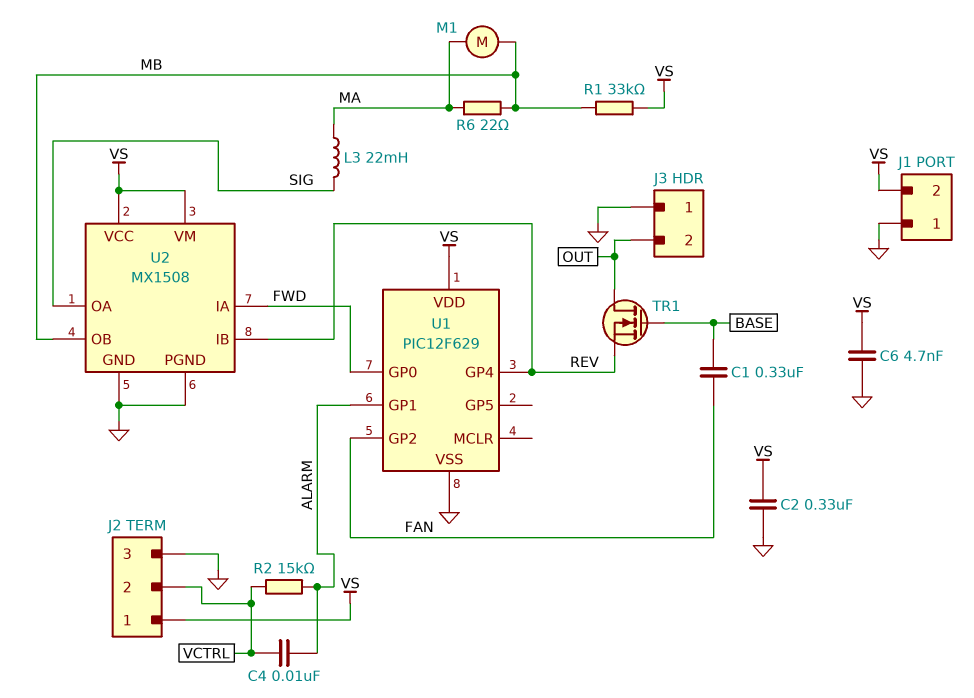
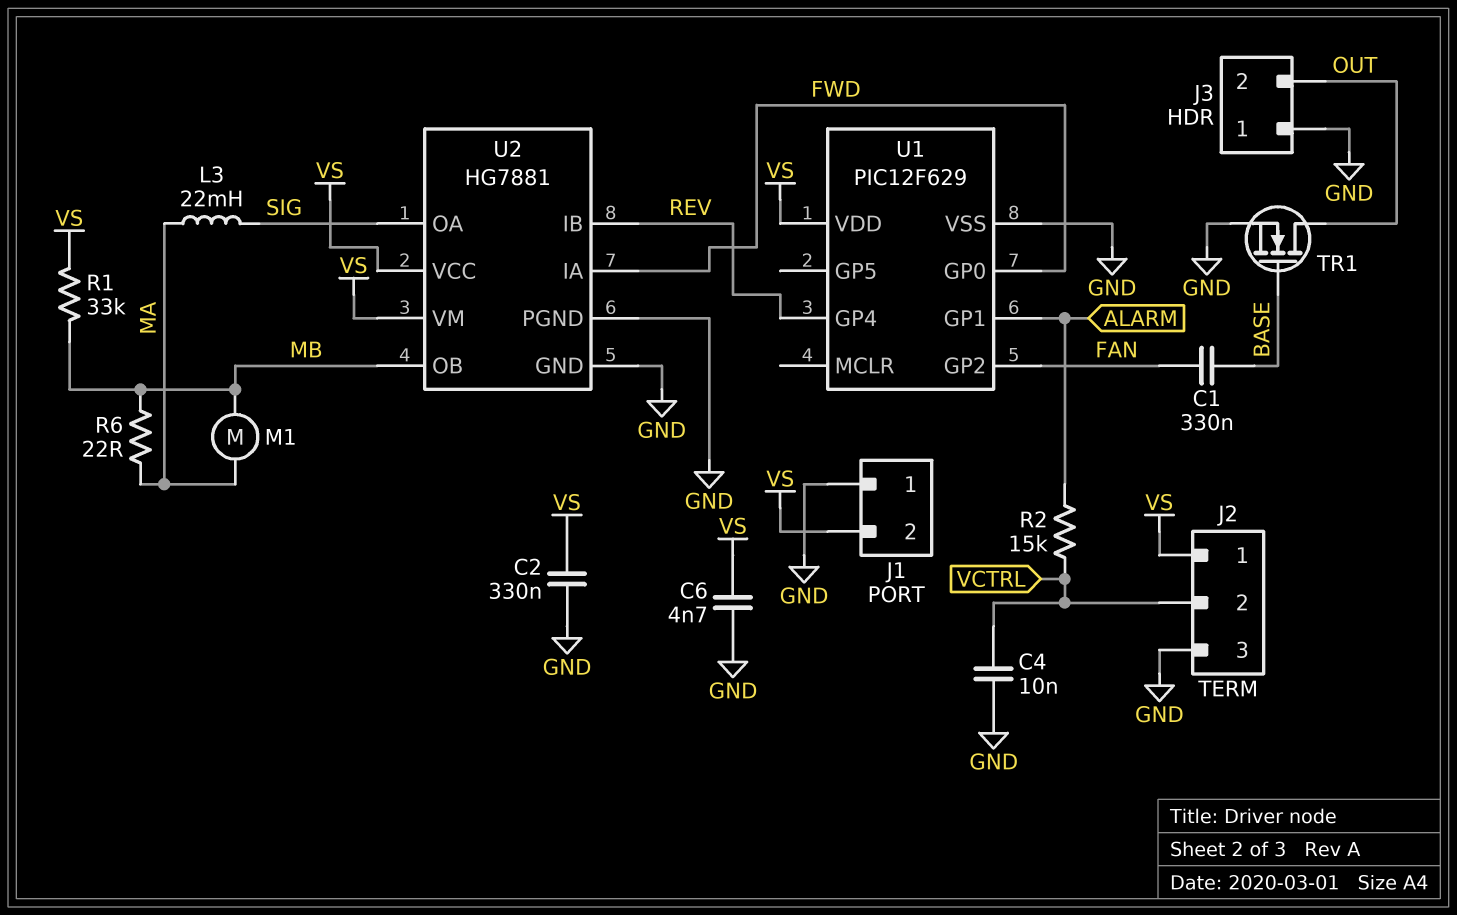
C4: 10nF (ALARM, VCTRL) -> 10nF (GND, VCTRL)
TR1: NMOS (G BASE, D OUT, S REV) -> NMOS (G BASE, D OUT, S GND)
U2: MX1508 -> HG7881

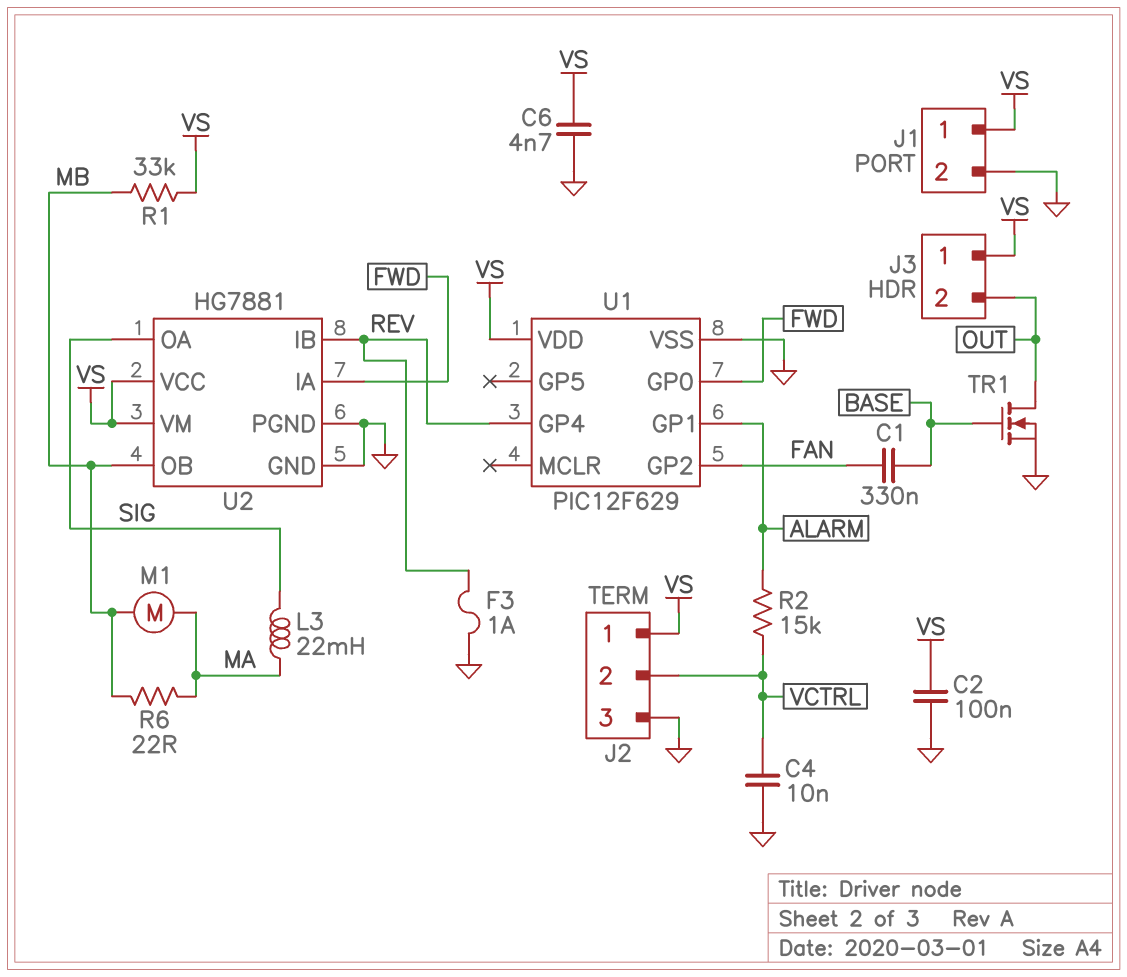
C2: 330nF (GND, VS) -> 100nF (GND, VS)
F3: none -> 1A (GND, REV)
J1 pin 1: GND -> VS
J1 pin 2: VS -> GND
J3 pin 1: GND -> VS

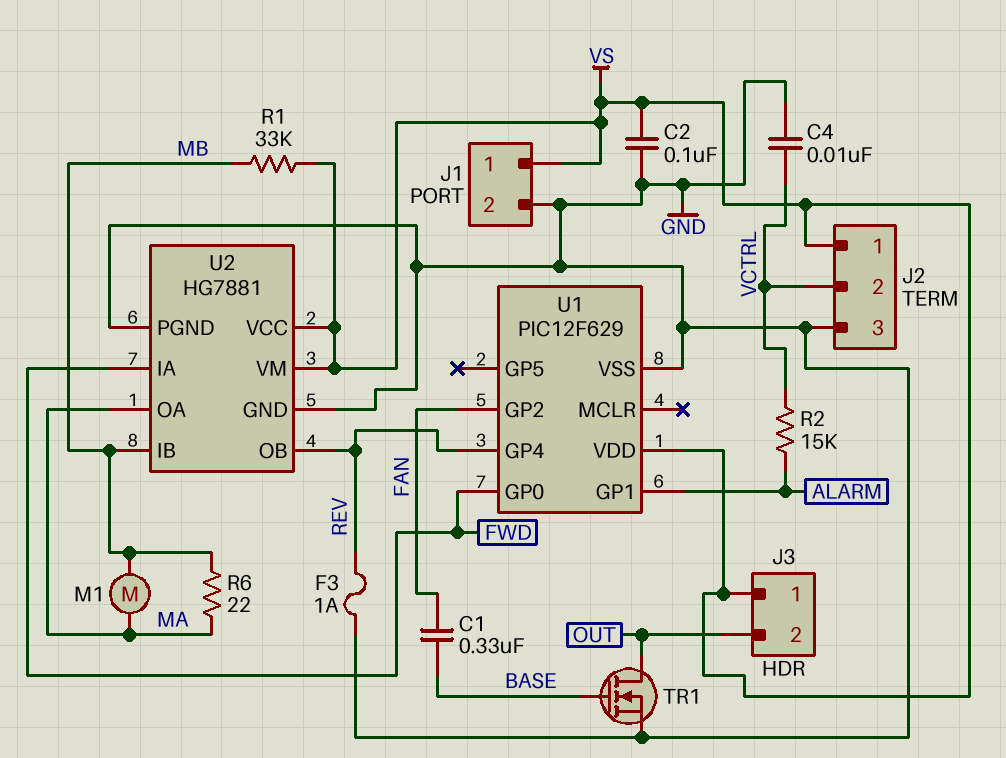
C6: 4.7nF (GND, VS) -> none
L3: 22mH (MA, SIG) -> none
U2 pin IB: REV -> MB
U2 pin OA: SIG -> MA
U2 pin OB: MB -> REV

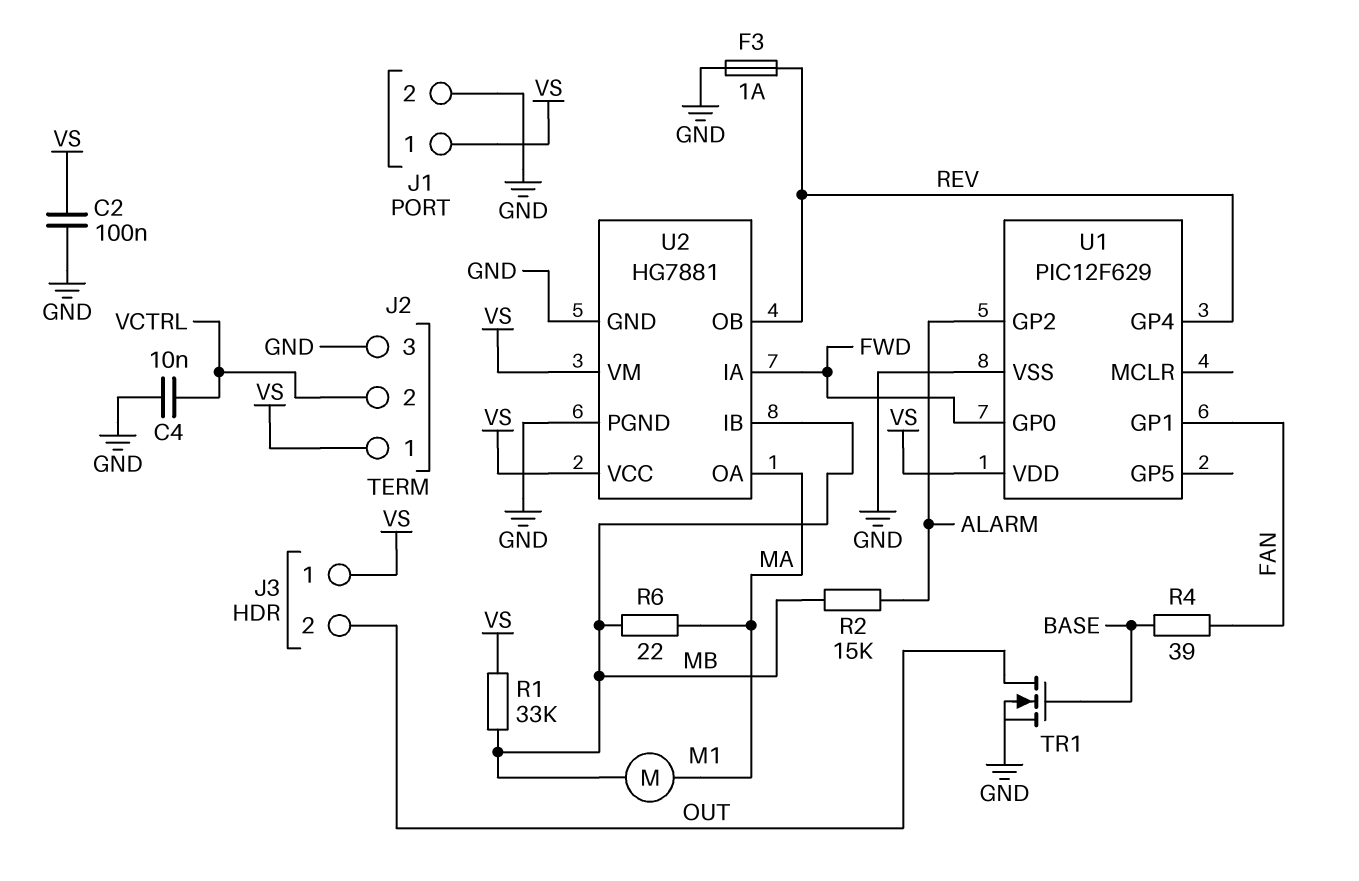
C1: 330nF (BASE, FAN) -> none
R2: 15k (ALARM, VCTRL) -> 15k (ALARM, MB)
R4: none -> 39 (BASE, FAN)
U1 pin GP1: ALARM -> FAN
U1 pin GP2: FAN -> ALARM

